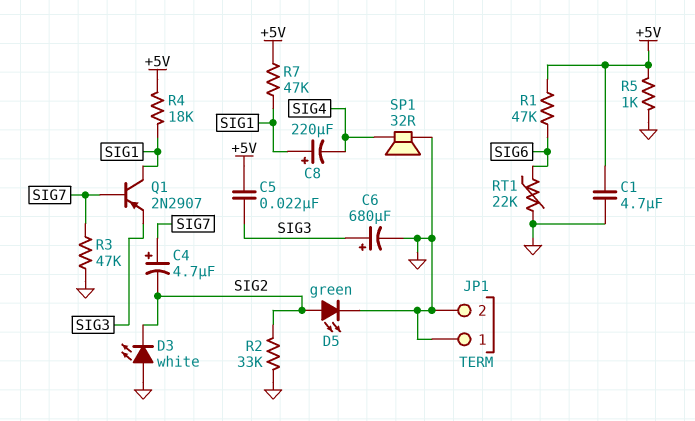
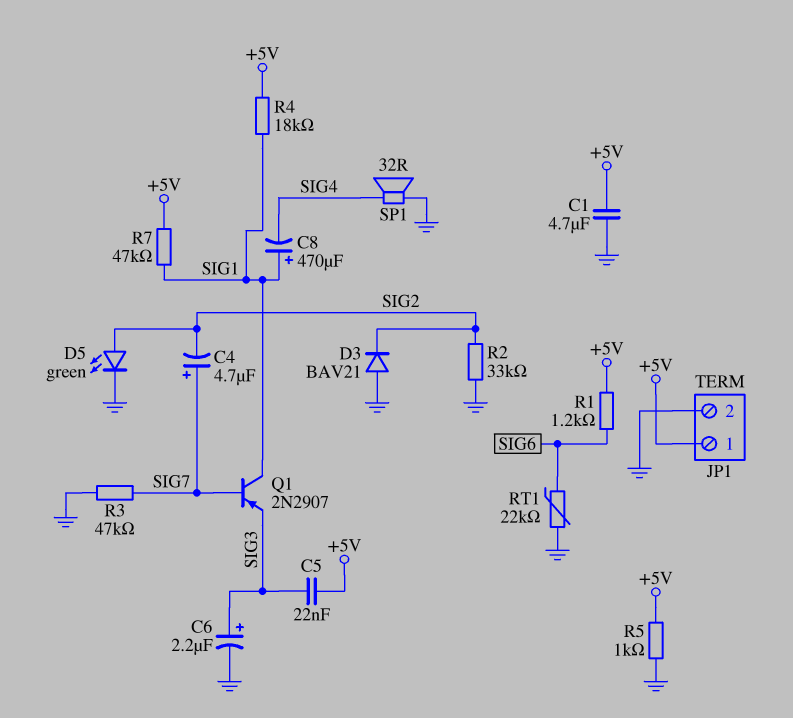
C6: 680uF (plus SIG3, minus GND) -> 2.2uF (plus SIG3, minus GND)
C8: 220uF (plus SIG1, minus SIG4) -> 470uF (plus SIG1, minus SIG4)
D3: LED white (A GND, K SIG2) -> diode BAV21 (A GND, K SIG2)
JP1 pin 1: GND -> +5V
R1: 47k (+5V, SIG6) -> 1.2k (+5V, SIG6)

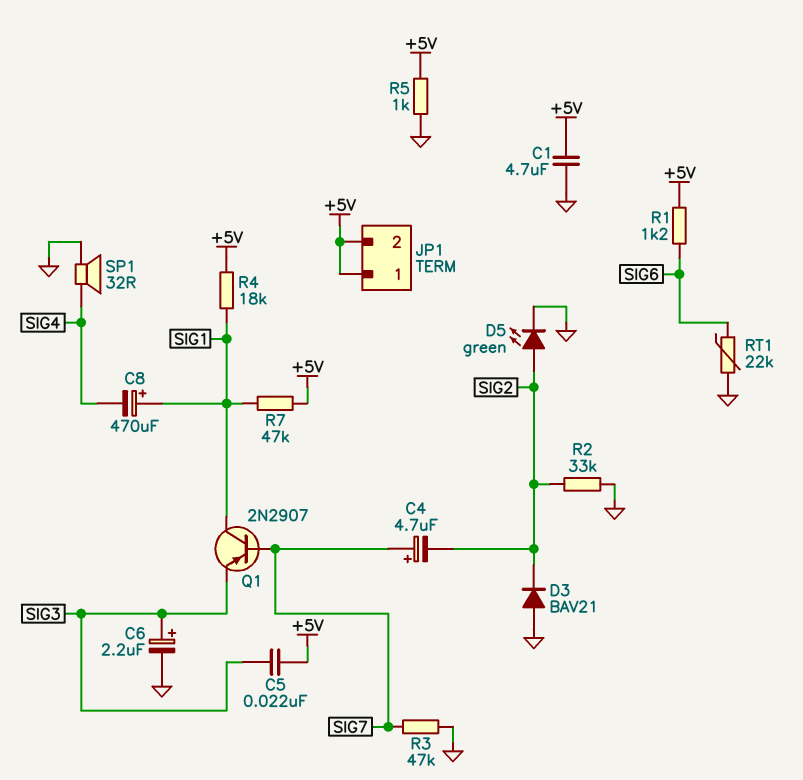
JP1 pin 2: GND -> +5V

